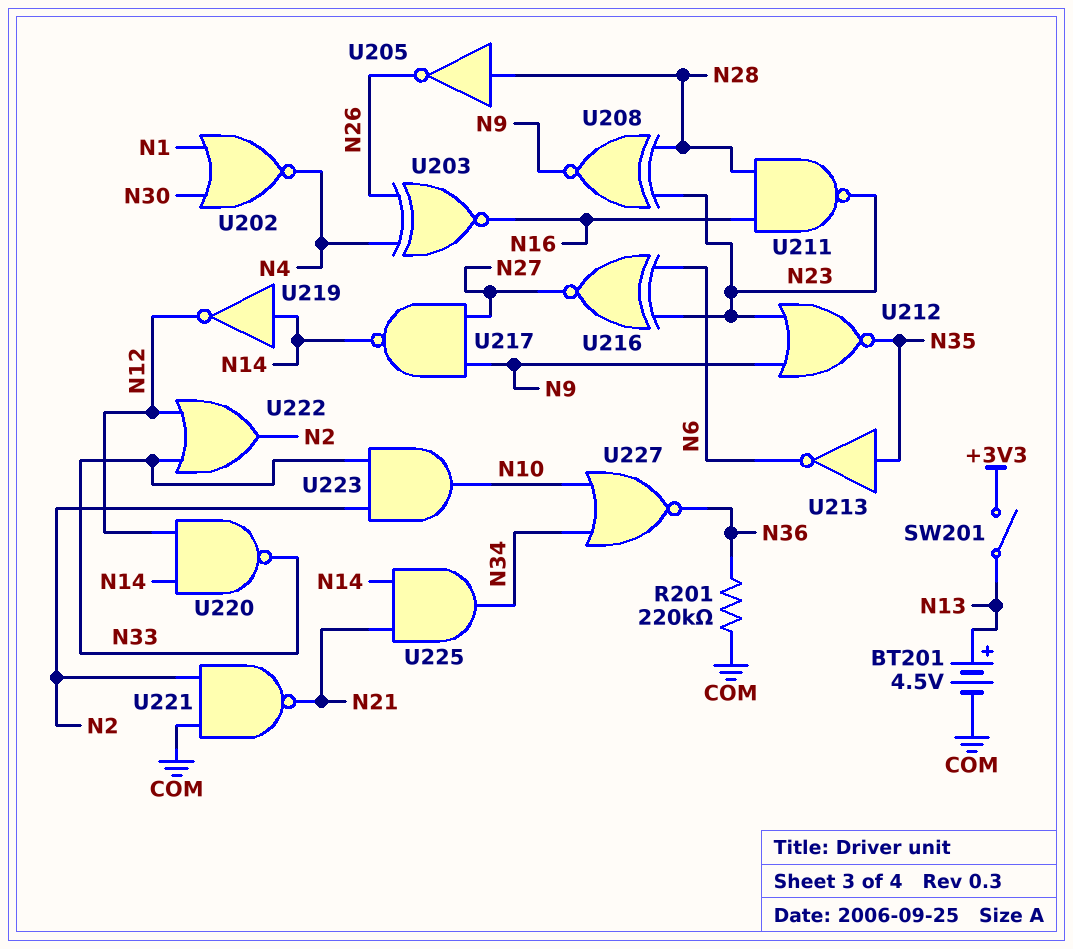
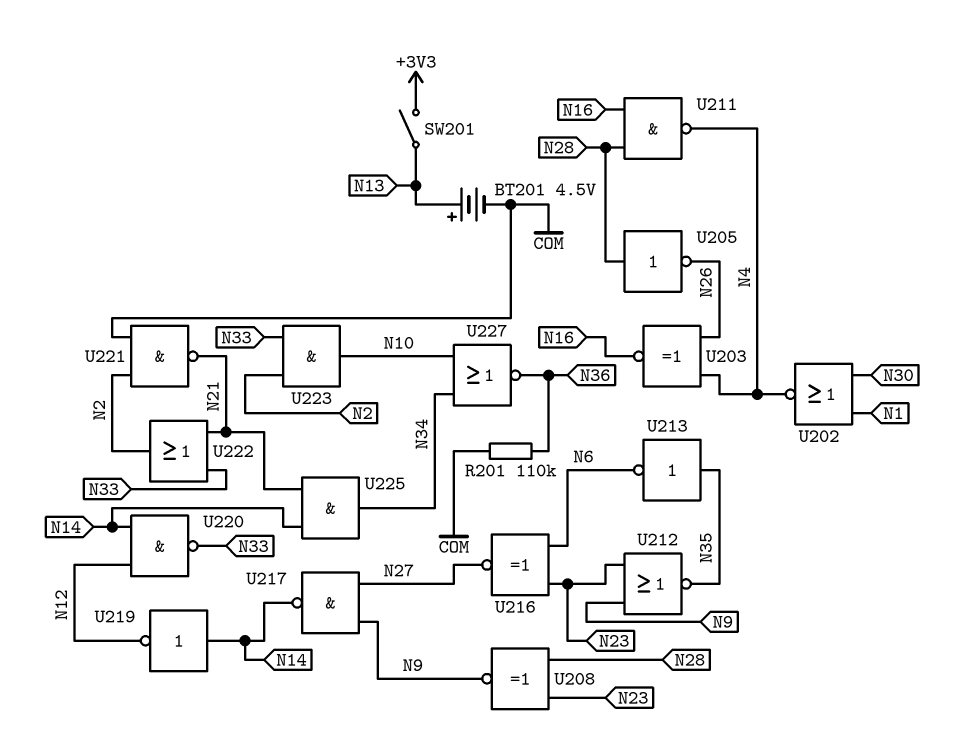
R201: 220k (COM, N36) -> 110k (COM, N36)
U211: NAND (in N16, in N28, out N23) -> NAND (in N16, in N28, out N4)
U222: OR (in N12, in N33, out N2) -> OR (in N21, in N33, out N2)

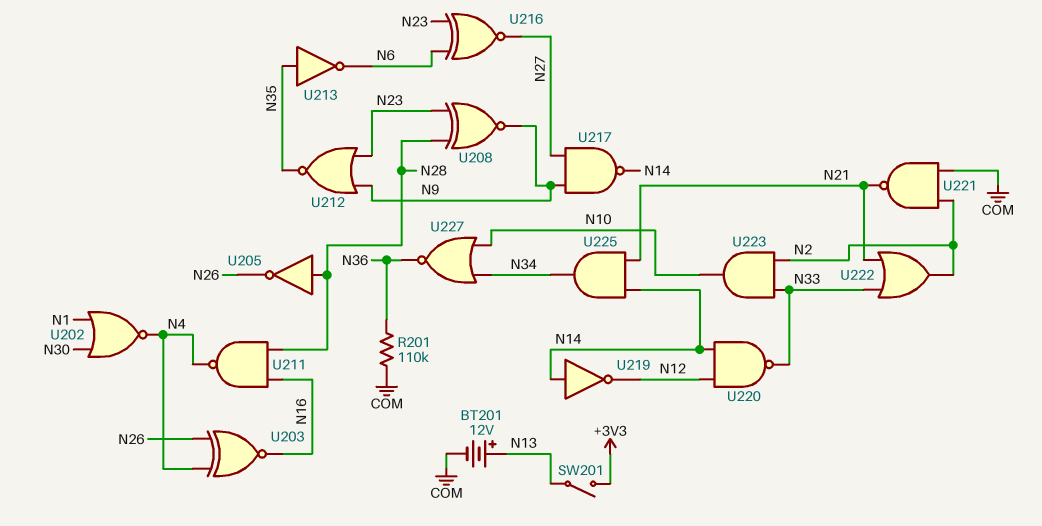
BT201: 4.5V (plus N13, minus COM) -> 12V (plus N13, minus COM)

